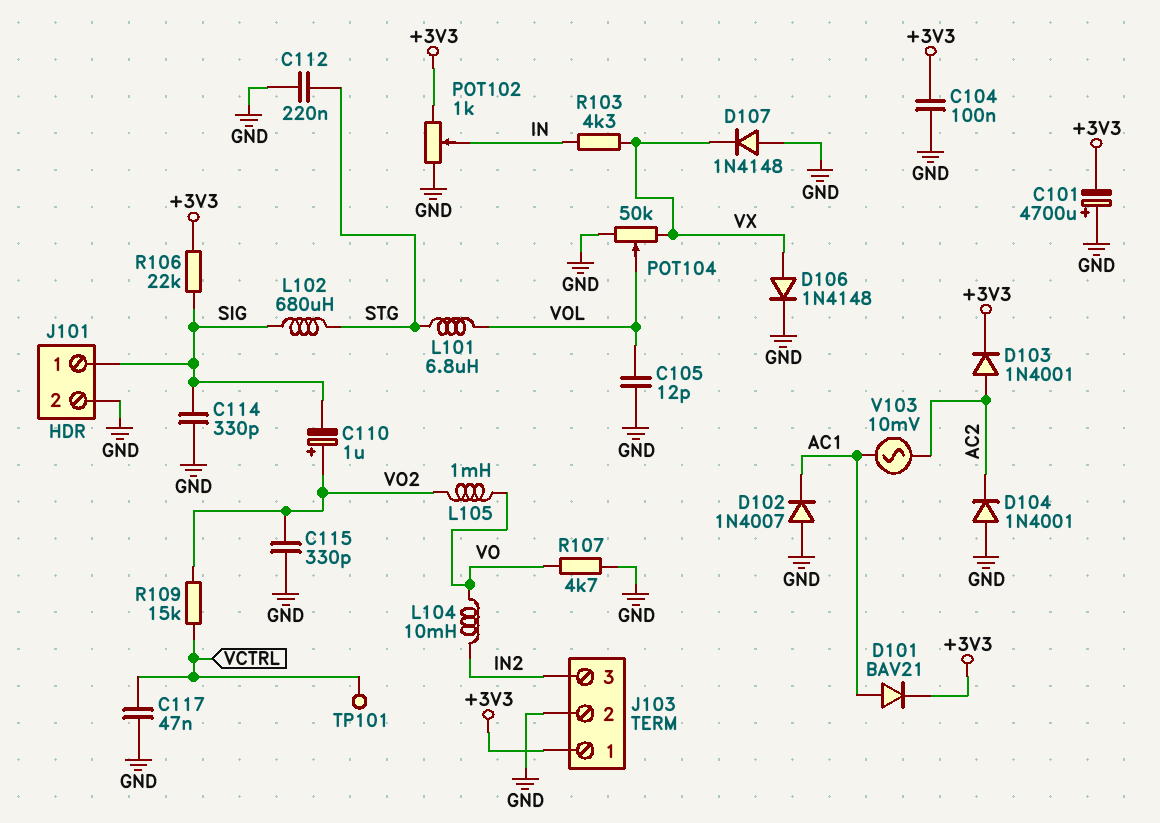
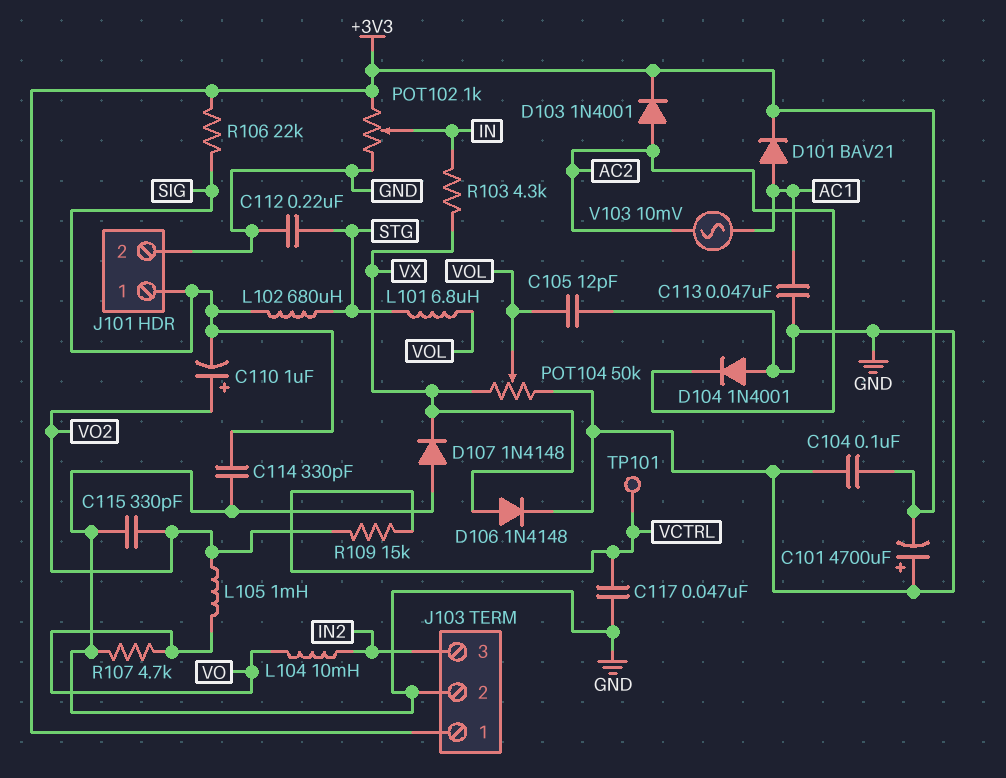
C113: none -> 47nF (AC1, GND)
D102: diode 1N4007 (A GND, K AC1) -> none

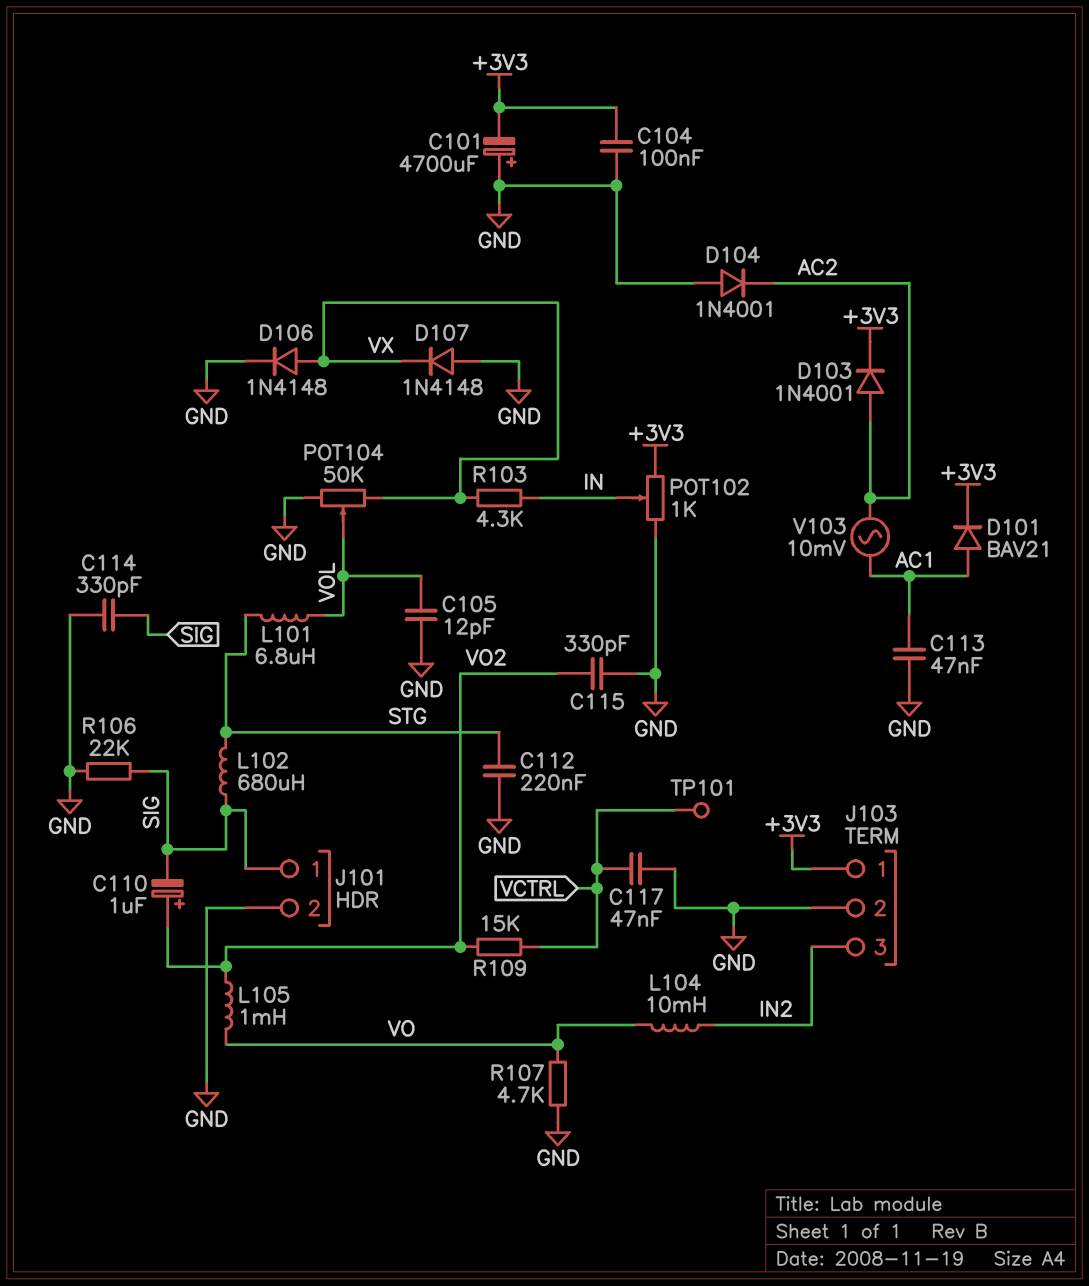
R106: 22k (+3V3, SIG) -> 22k (GND, SIG)

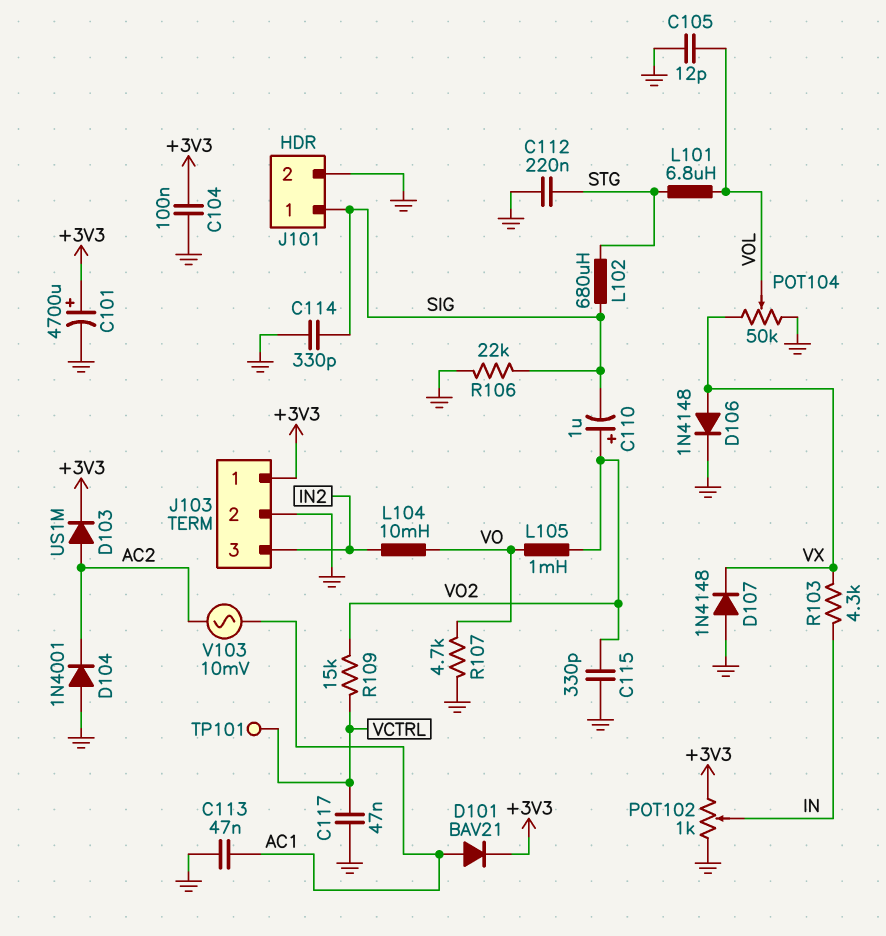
C101: 4700uF (plus GND, minus +3V3) -> 4700uF (plus +3V3, minus GND)
D103: diode 1N4001 (A AC2, K +3V3) -> diode US1M (A AC2, K +3V3)

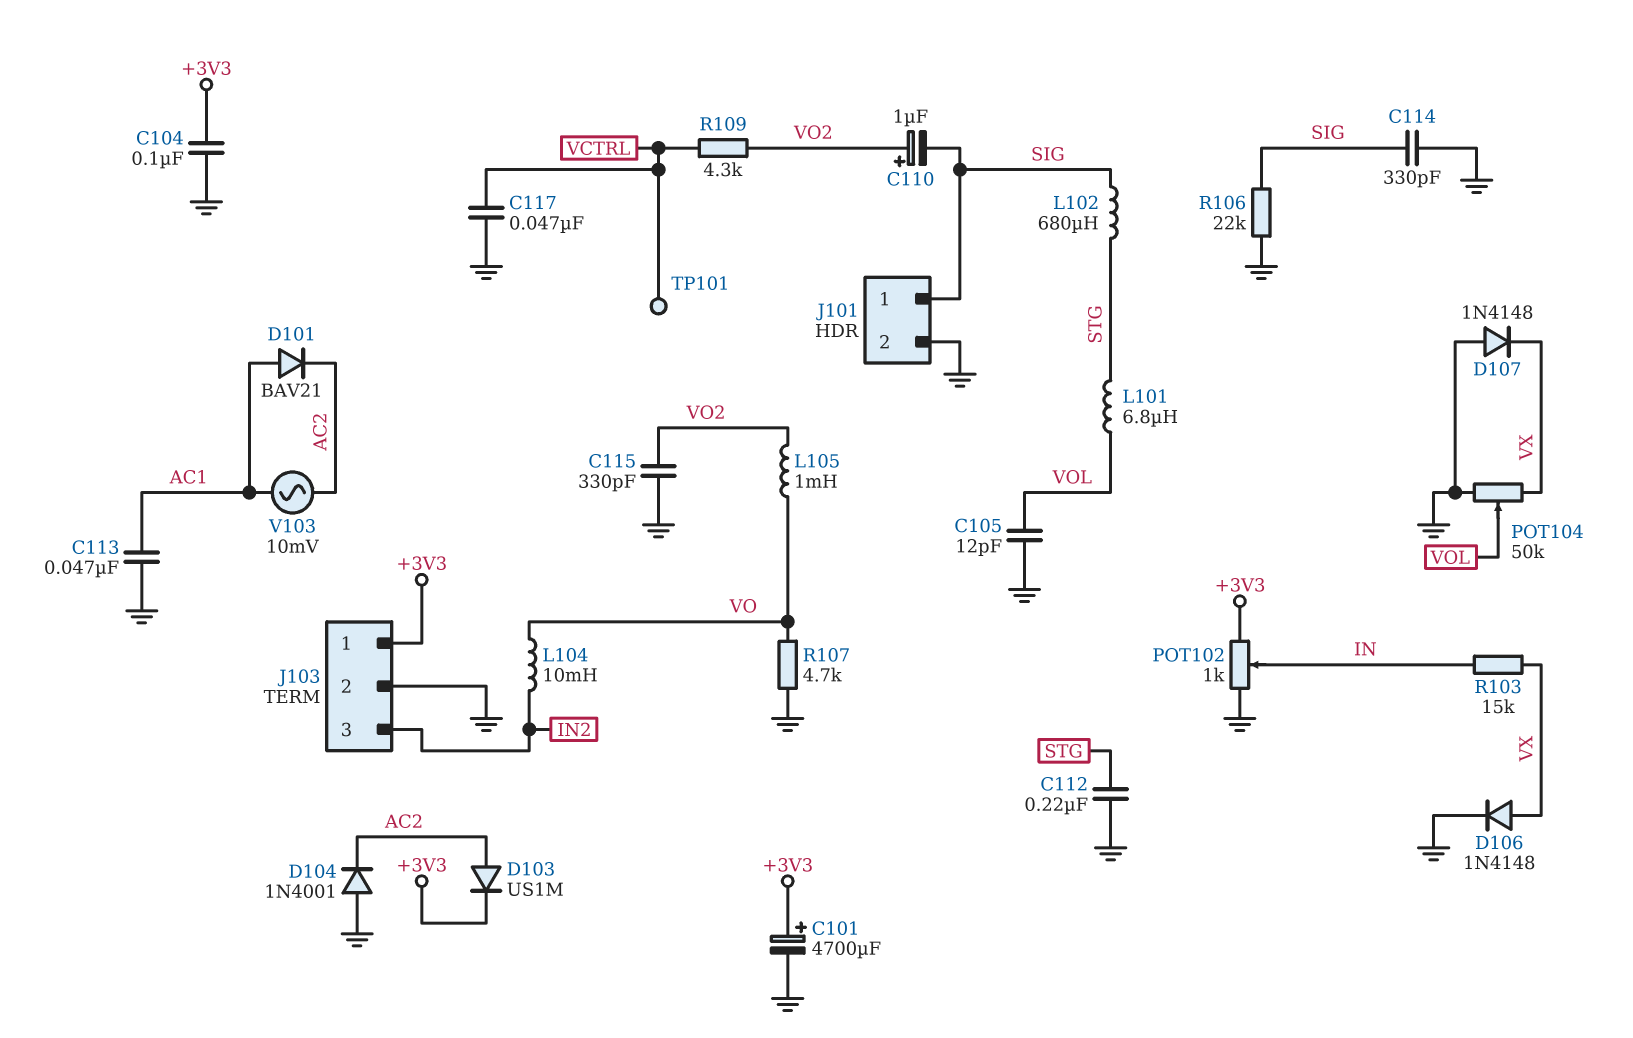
D101: diode BAV21 (A AC1, K +3V3) -> diode BAV21 (A AC1, K AC2)
R103: 4.3k (IN, VX) -> 15k (IN, VX)
R109: 15k (VCTRL, VO2) -> 4.3k (VCTRL, VO2)

